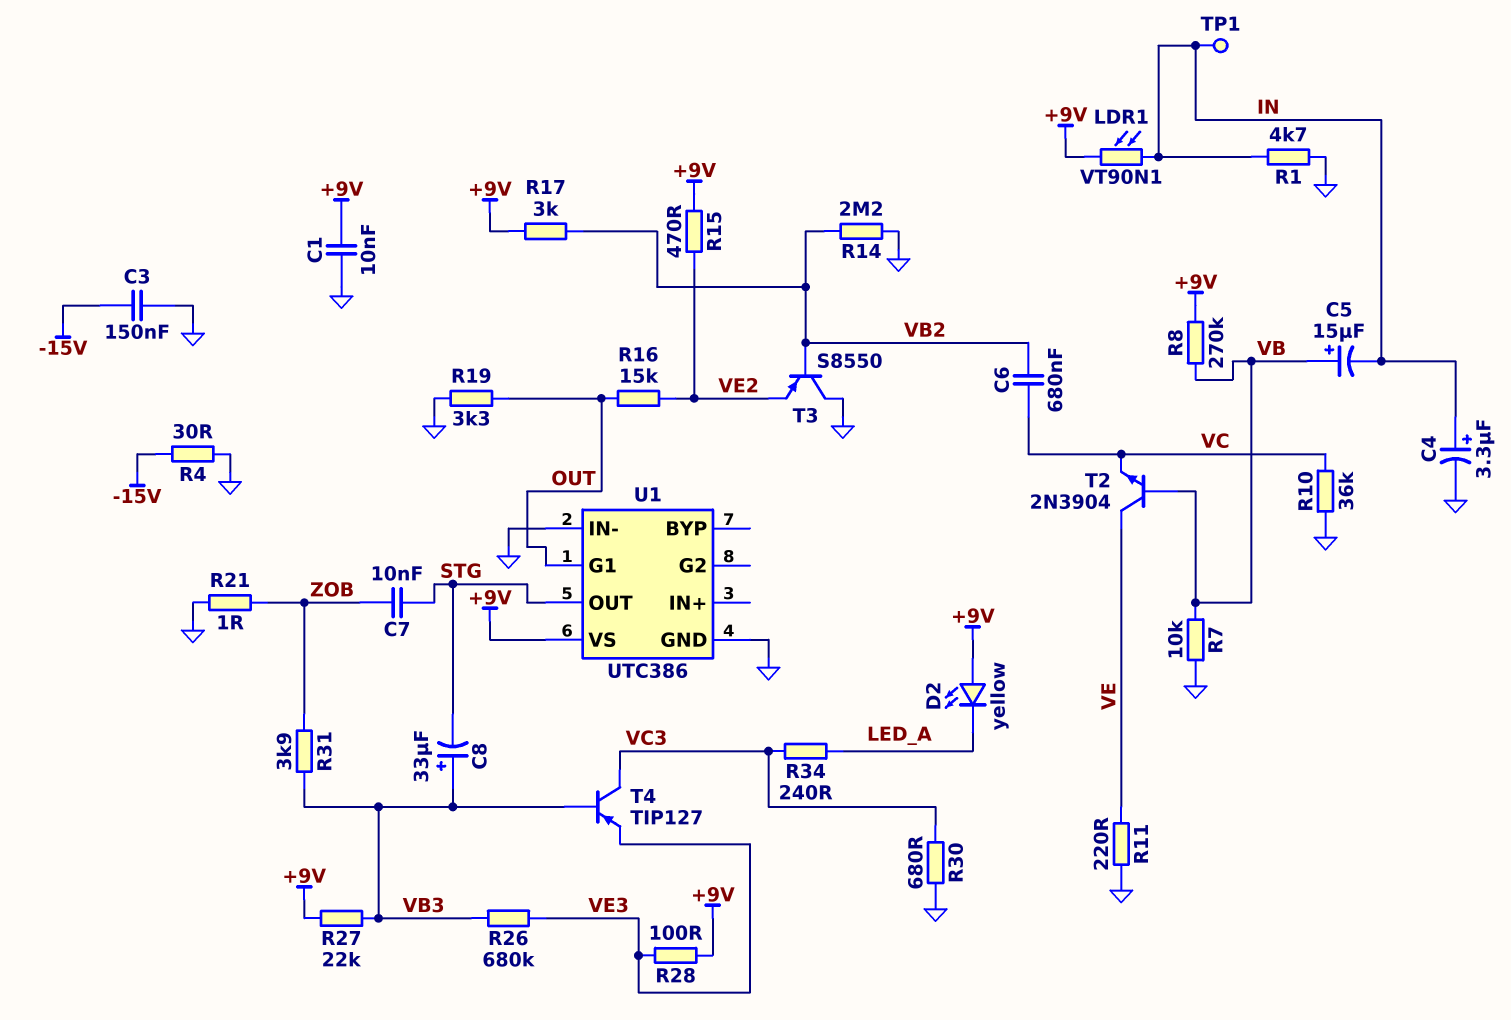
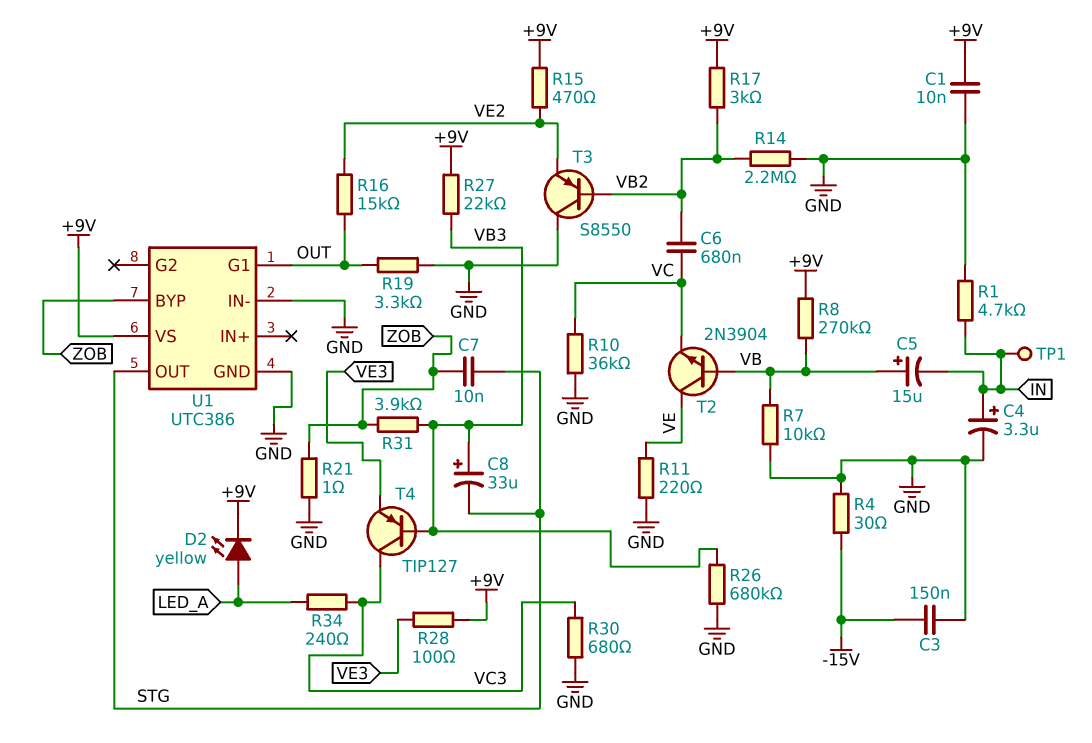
D2: LED yellow (A +9V, K LED_A) -> LED yellow (A LED_A, K +9V)
LDR1: VT90N1 (+9V, IN) -> none
R26: 680k (VB3, VE3) -> 680k (GND, VB3)
U1 pin BYP: none -> ZOB

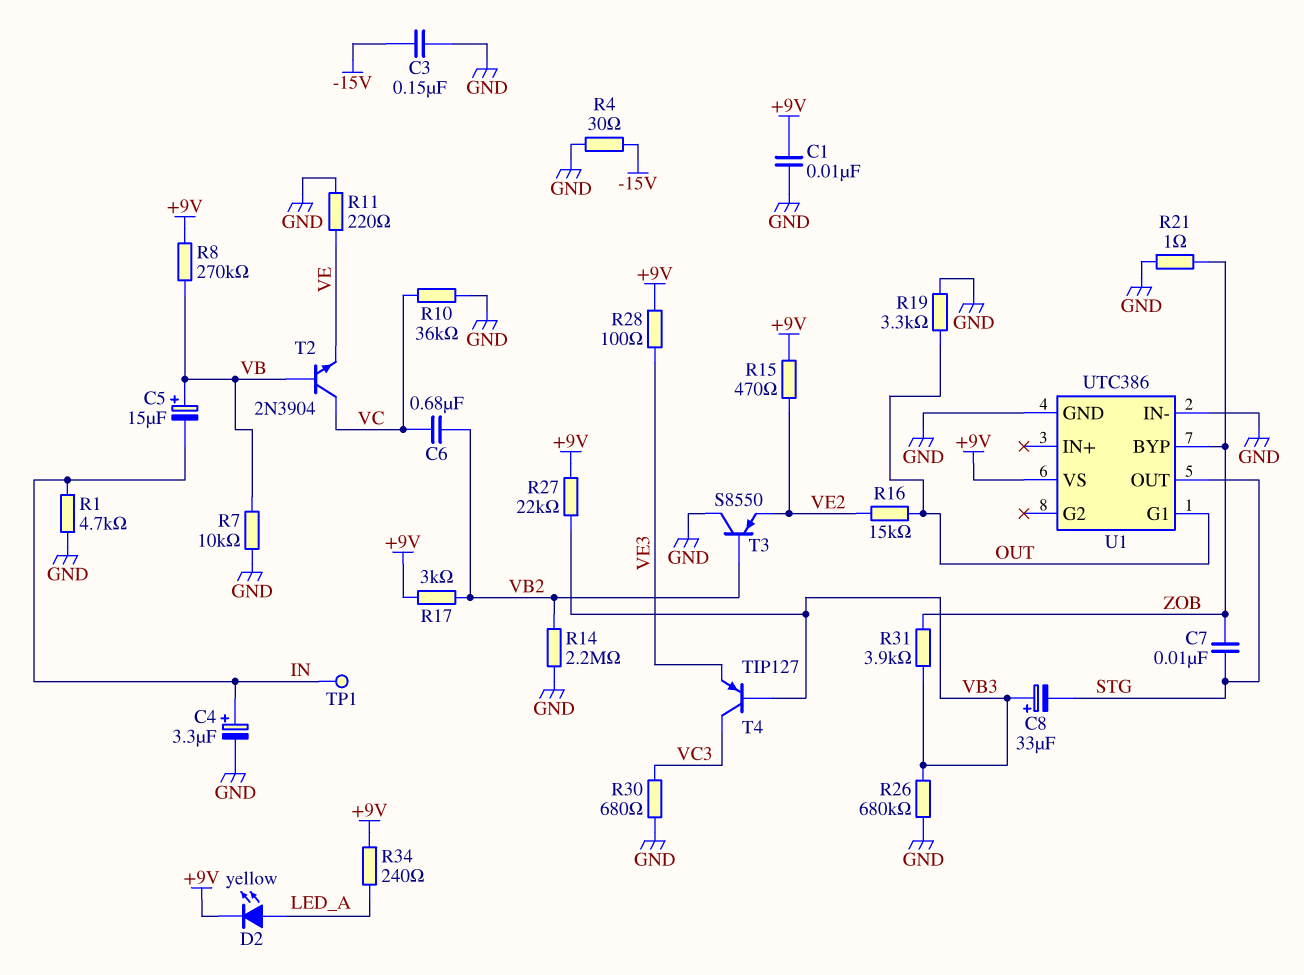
R34: 240 (LED_A, VC3) -> 240 (+9V, LED_A)
T2: NPN 2N3904 (B VB, C VE, E VC) -> NPN 2N3904 (B VB, C VC, E VE)

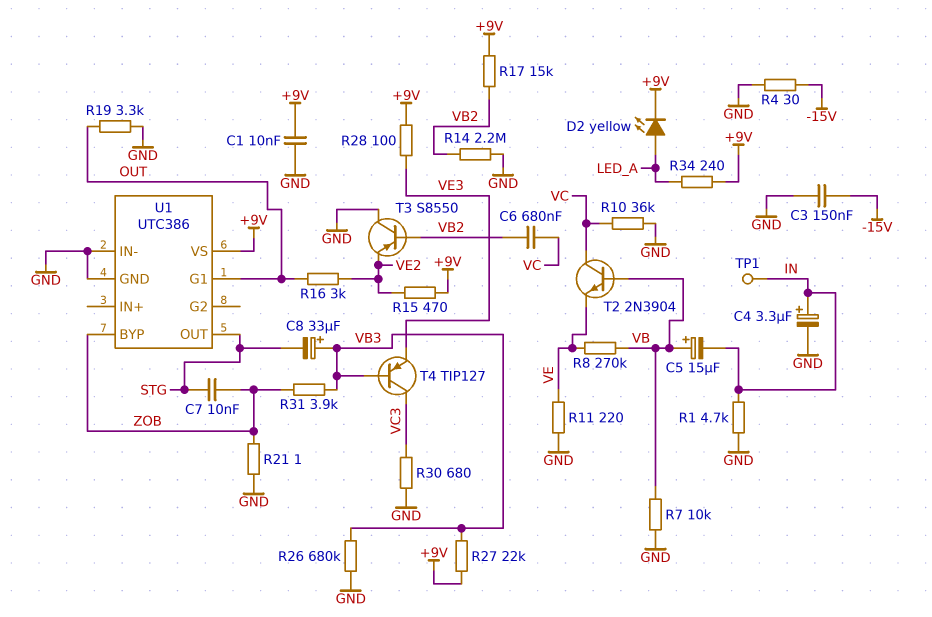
R8: 270k (+9V, VB) -> 270k (VB, VE)
R16: 15k (OUT, VE2) -> 3k (OUT, VE2)
R17: 3k (+9V, VB2) -> 15k (+9V, VB2)

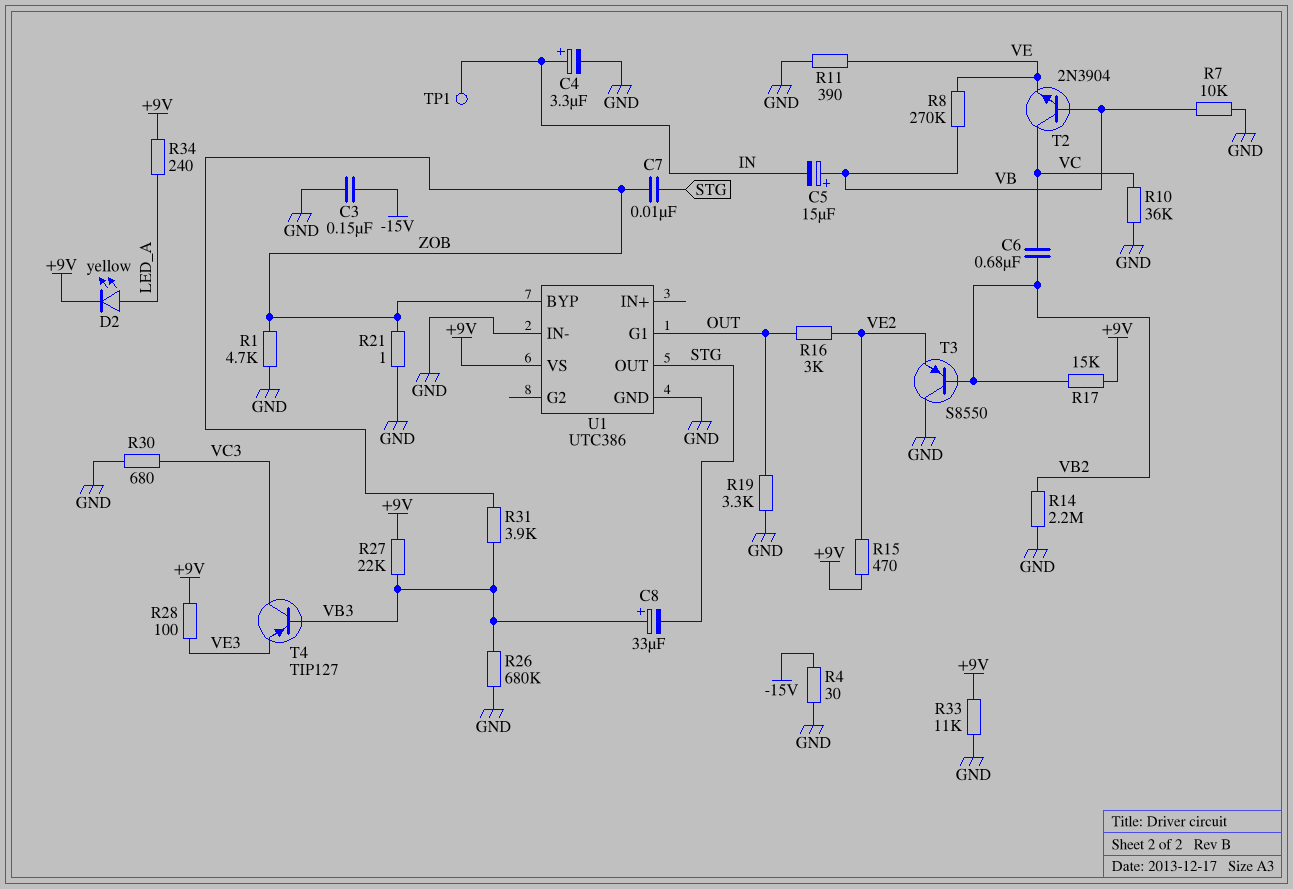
C1: 10nF (+9V, GND) -> none
R1: 4.7k (GND, IN) -> 4.7k (GND, ZOB)
R11: 220 (GND, VE) -> 390 (GND, VE)
R33: none -> 11k (+9V, GND)

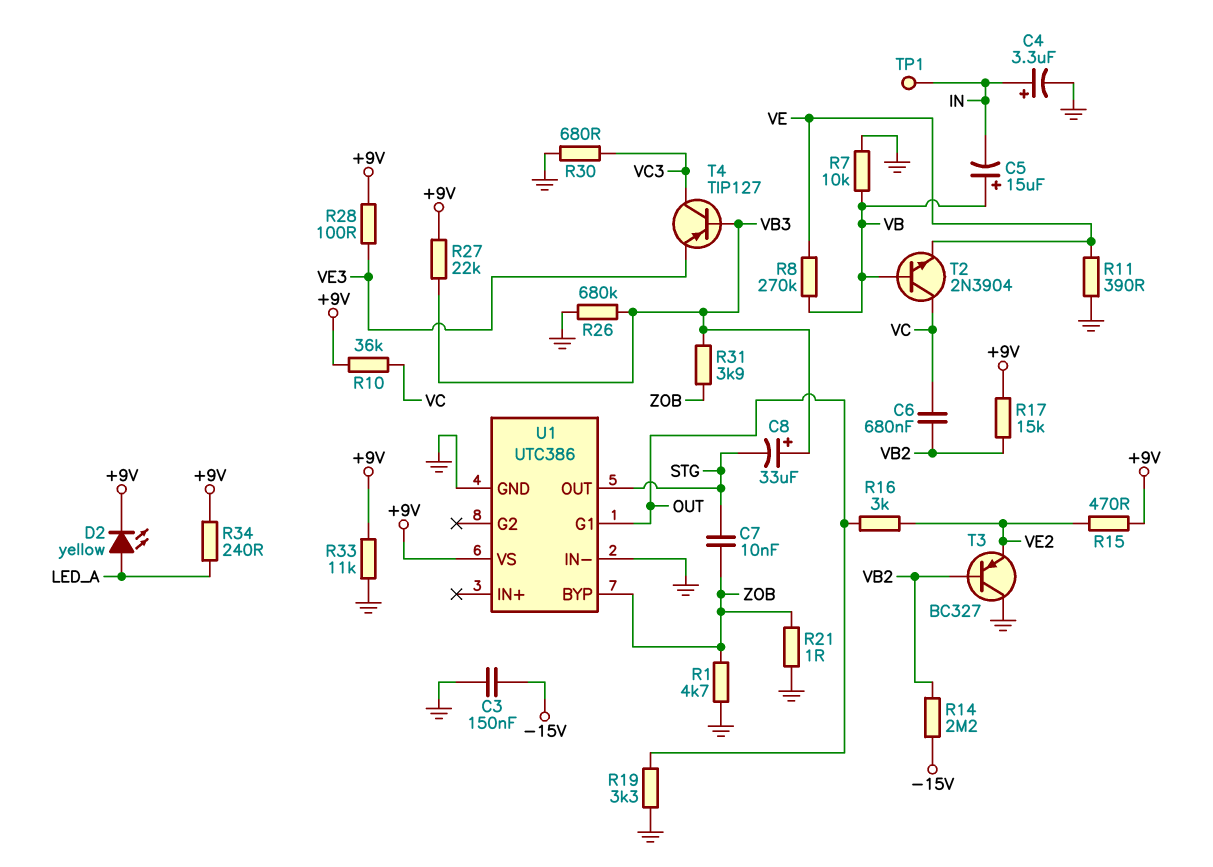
R4: 30 (-15V, GND) -> none
R10: 36k (GND, VC) -> 36k (+9V, VC)
R14: 2.2M (GND, VB2) -> 2.2M (-15V, VB2)
T3: PNP S8550 (B VB2, C GND, E VE2) -> PNP BC327 (B VB2, C GND, E VE2)

